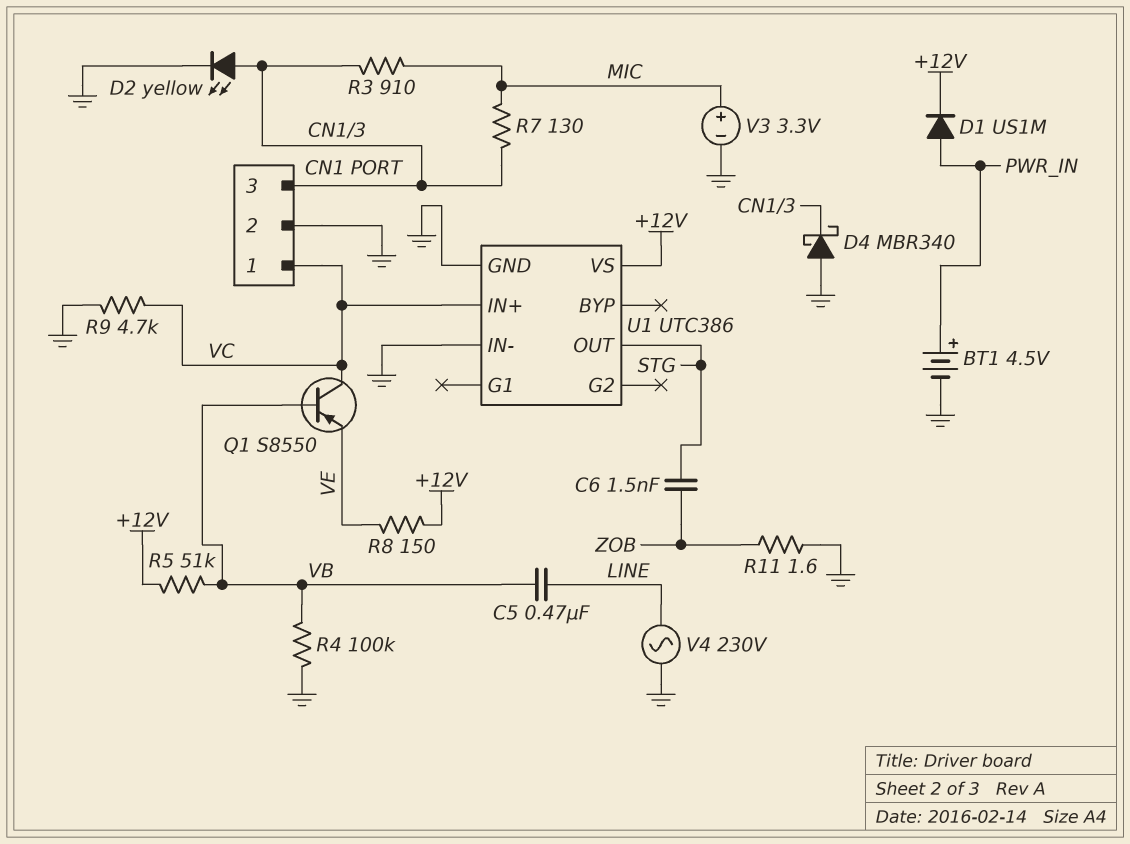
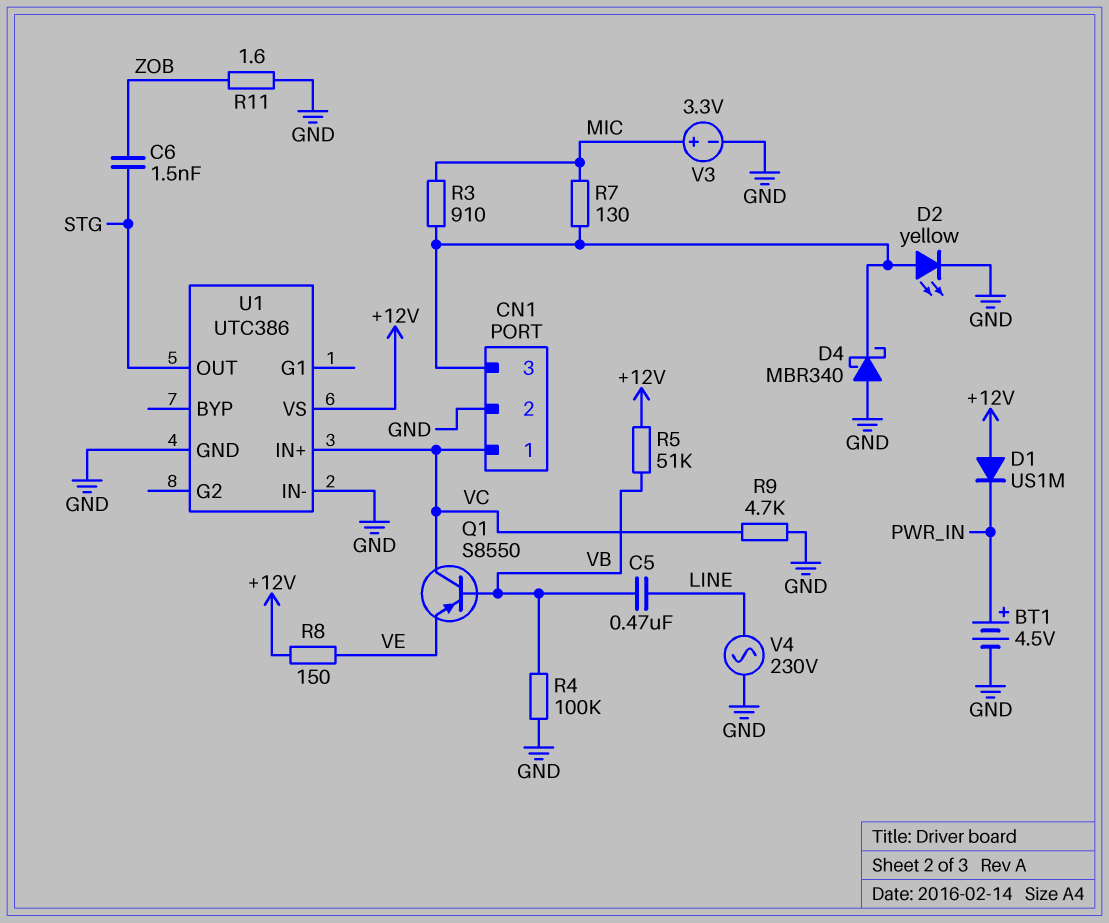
D1: diode US1M (A PWR_IN, K +12V) -> diode US1M (A +12V, K PWR_IN)

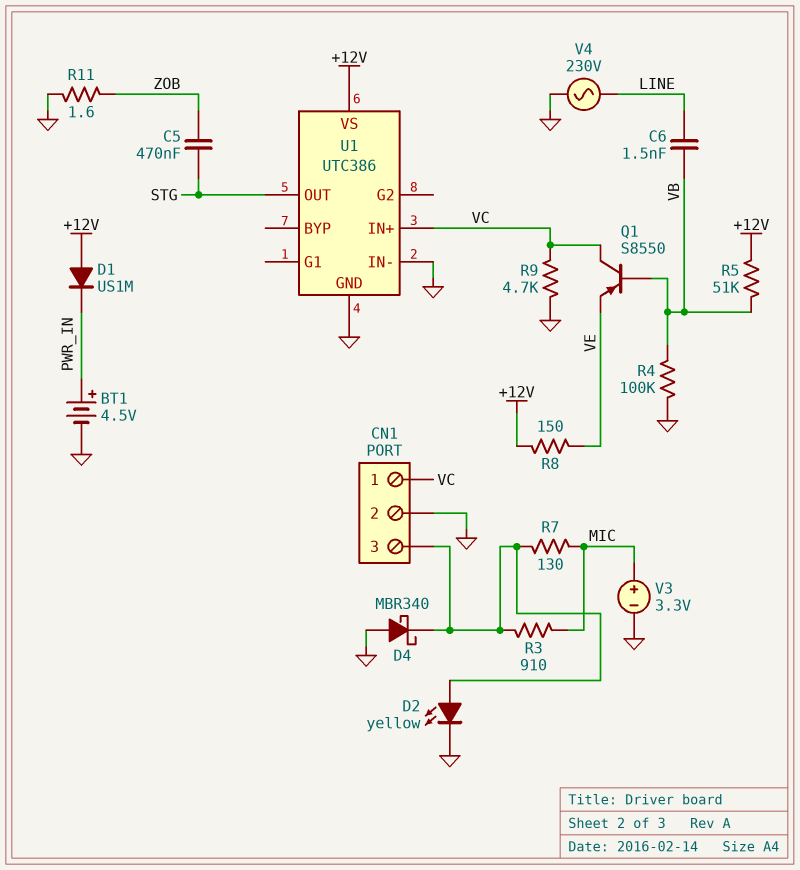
C5: 470nF (LINE, VB) -> 470nF (STG, ZOB)
C6: 1.5nF (STG, ZOB) -> 1.5nF (LINE, VB)

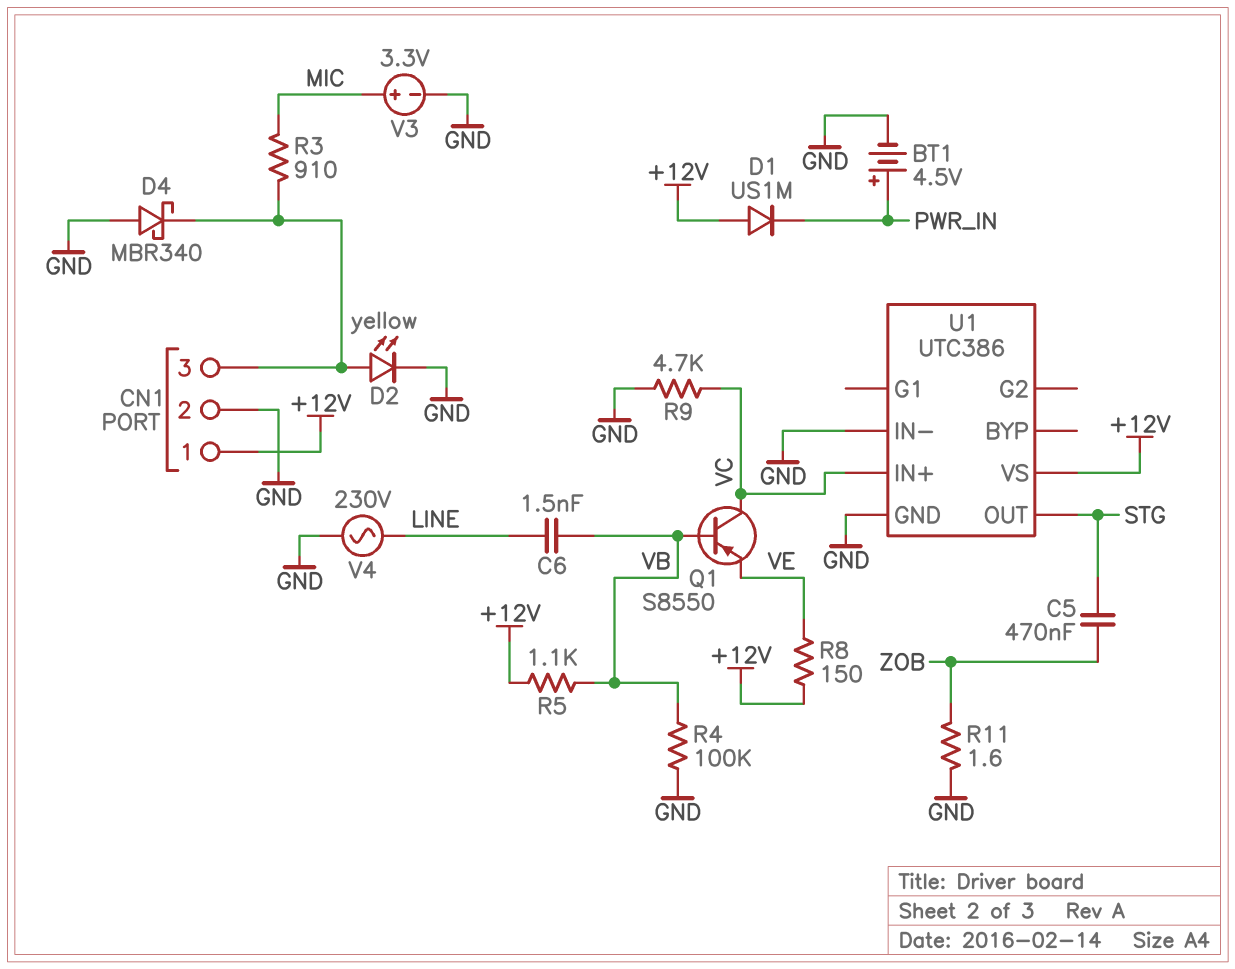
CN1 pin 1: VC -> +12V
R5: 51k (+12V, VB) -> 1.1k (+12V, VB)
R7: 130 (CN1/3, MIC) -> none

